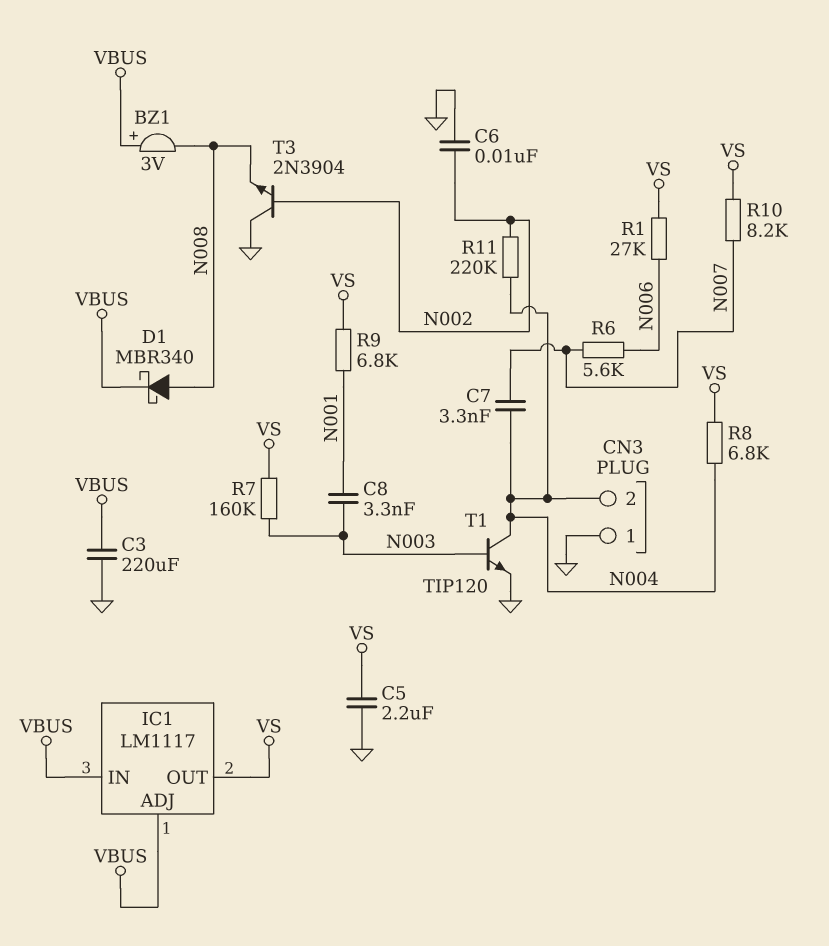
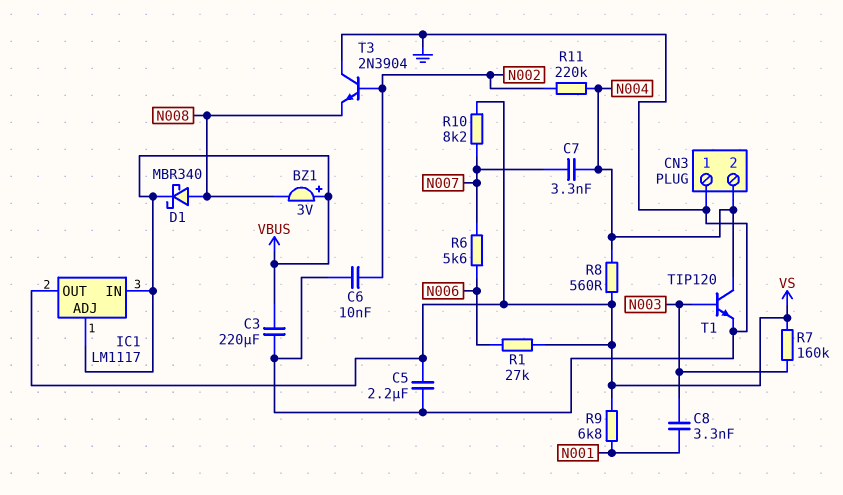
R8: 6.8k (N004, VS) -> 560 (N004, VS)

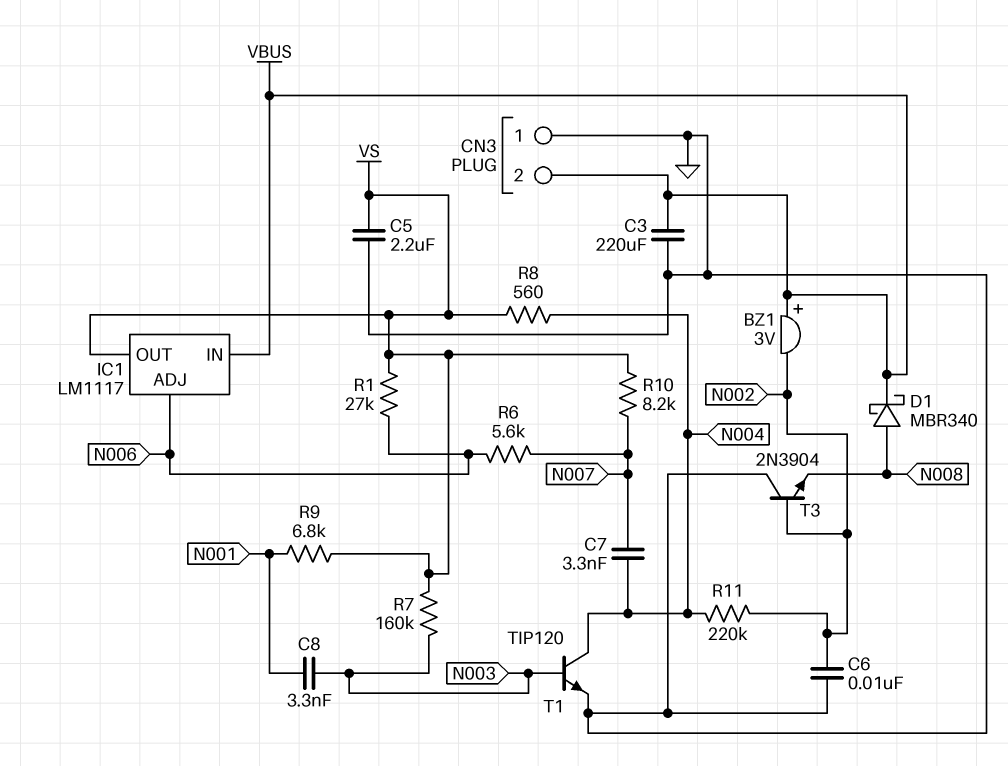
BZ1: buzzer 3V (plus VBUS, minus N008) -> buzzer 3V (plus VBUS, minus N002)
CN3 pin 2: N004 -> VBUS
IC1 pin ADJ: VBUS -> N006

